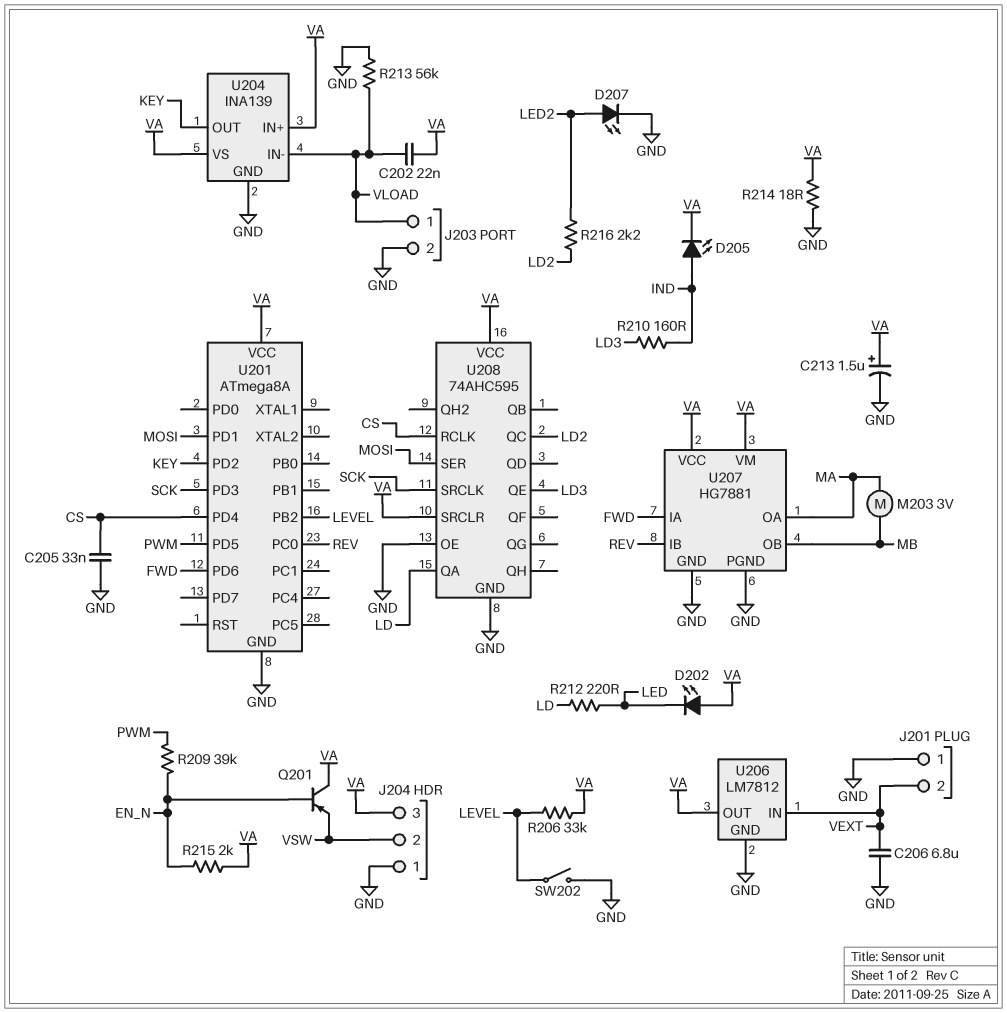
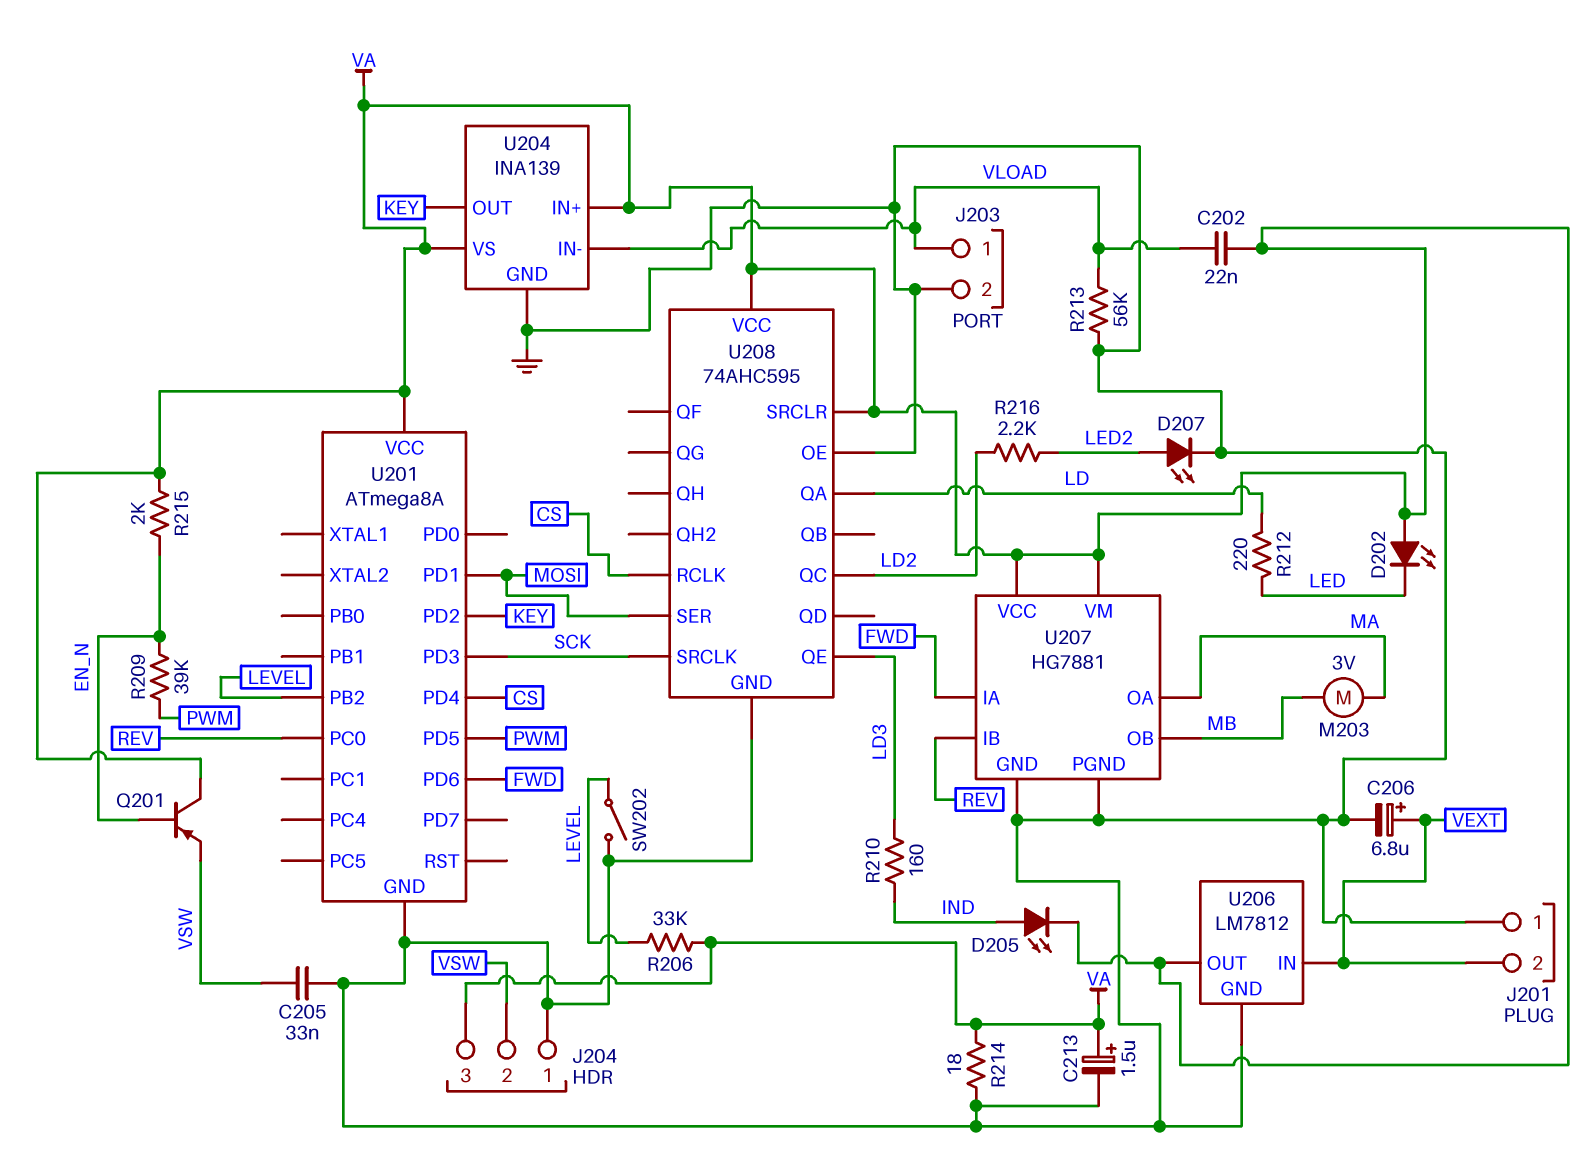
C205: 33nF (CS, GND) -> 33nF (GND, VSW)
C206: 6.8uF (GND, VEXT) -> 6.8uF (plus VEXT, minus GND)

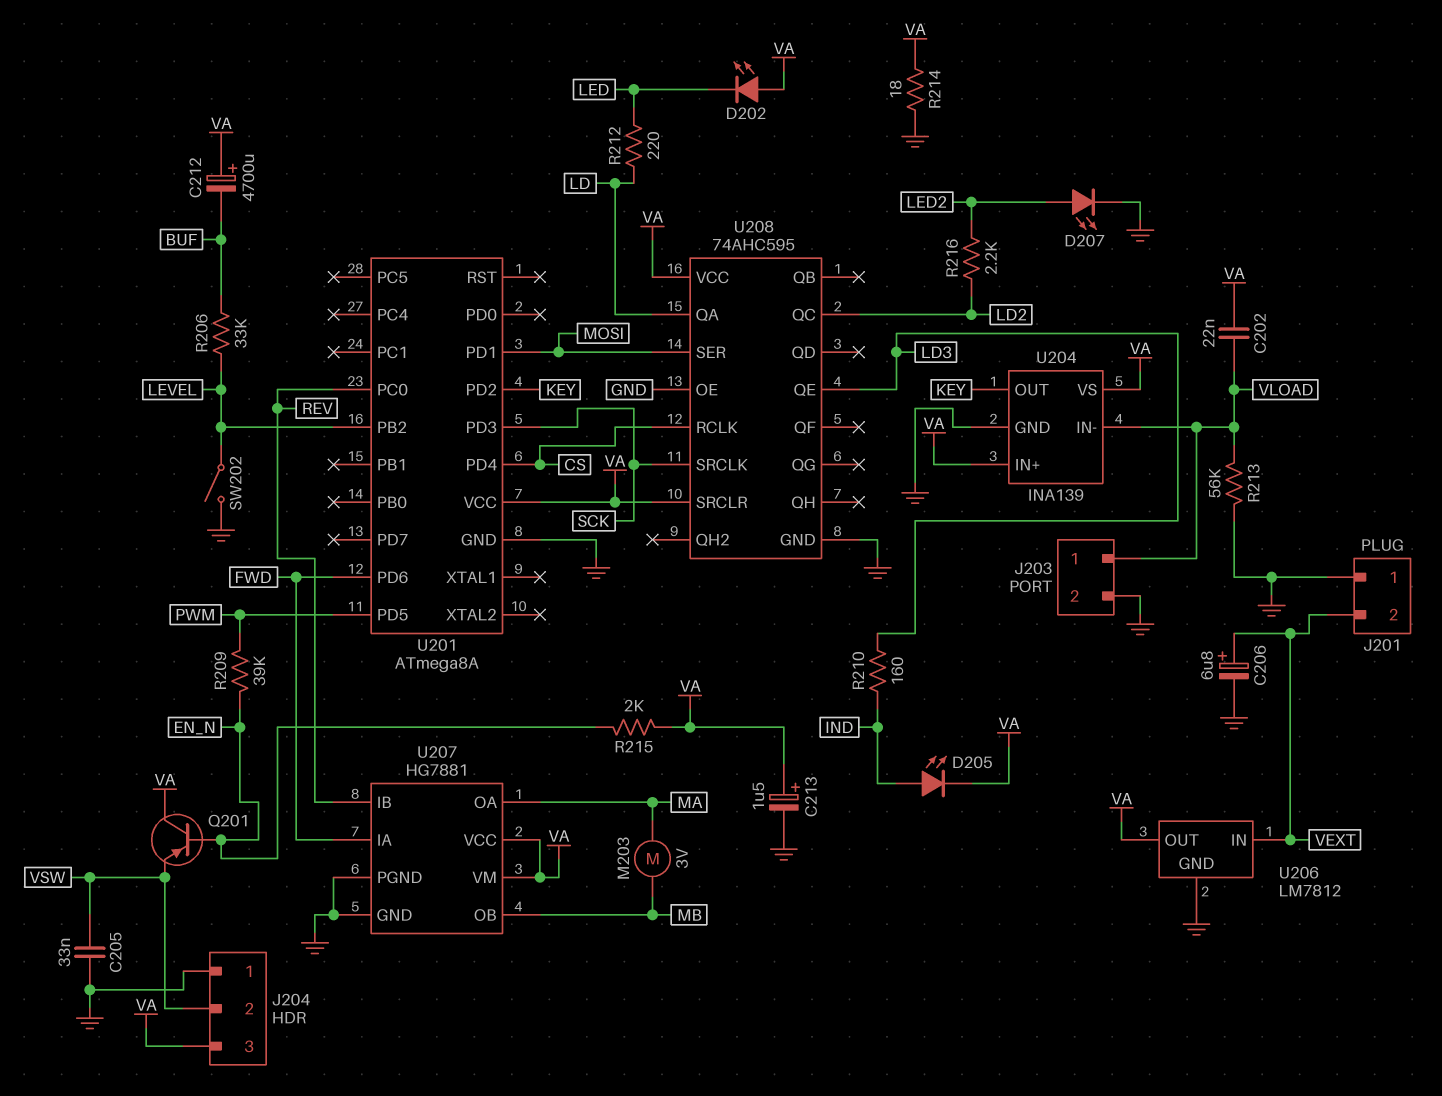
C212: none -> 4700uF (plus VA, minus BUF)
R206: 33k (LEVEL, VA) -> 33k (BUF, LEVEL)

